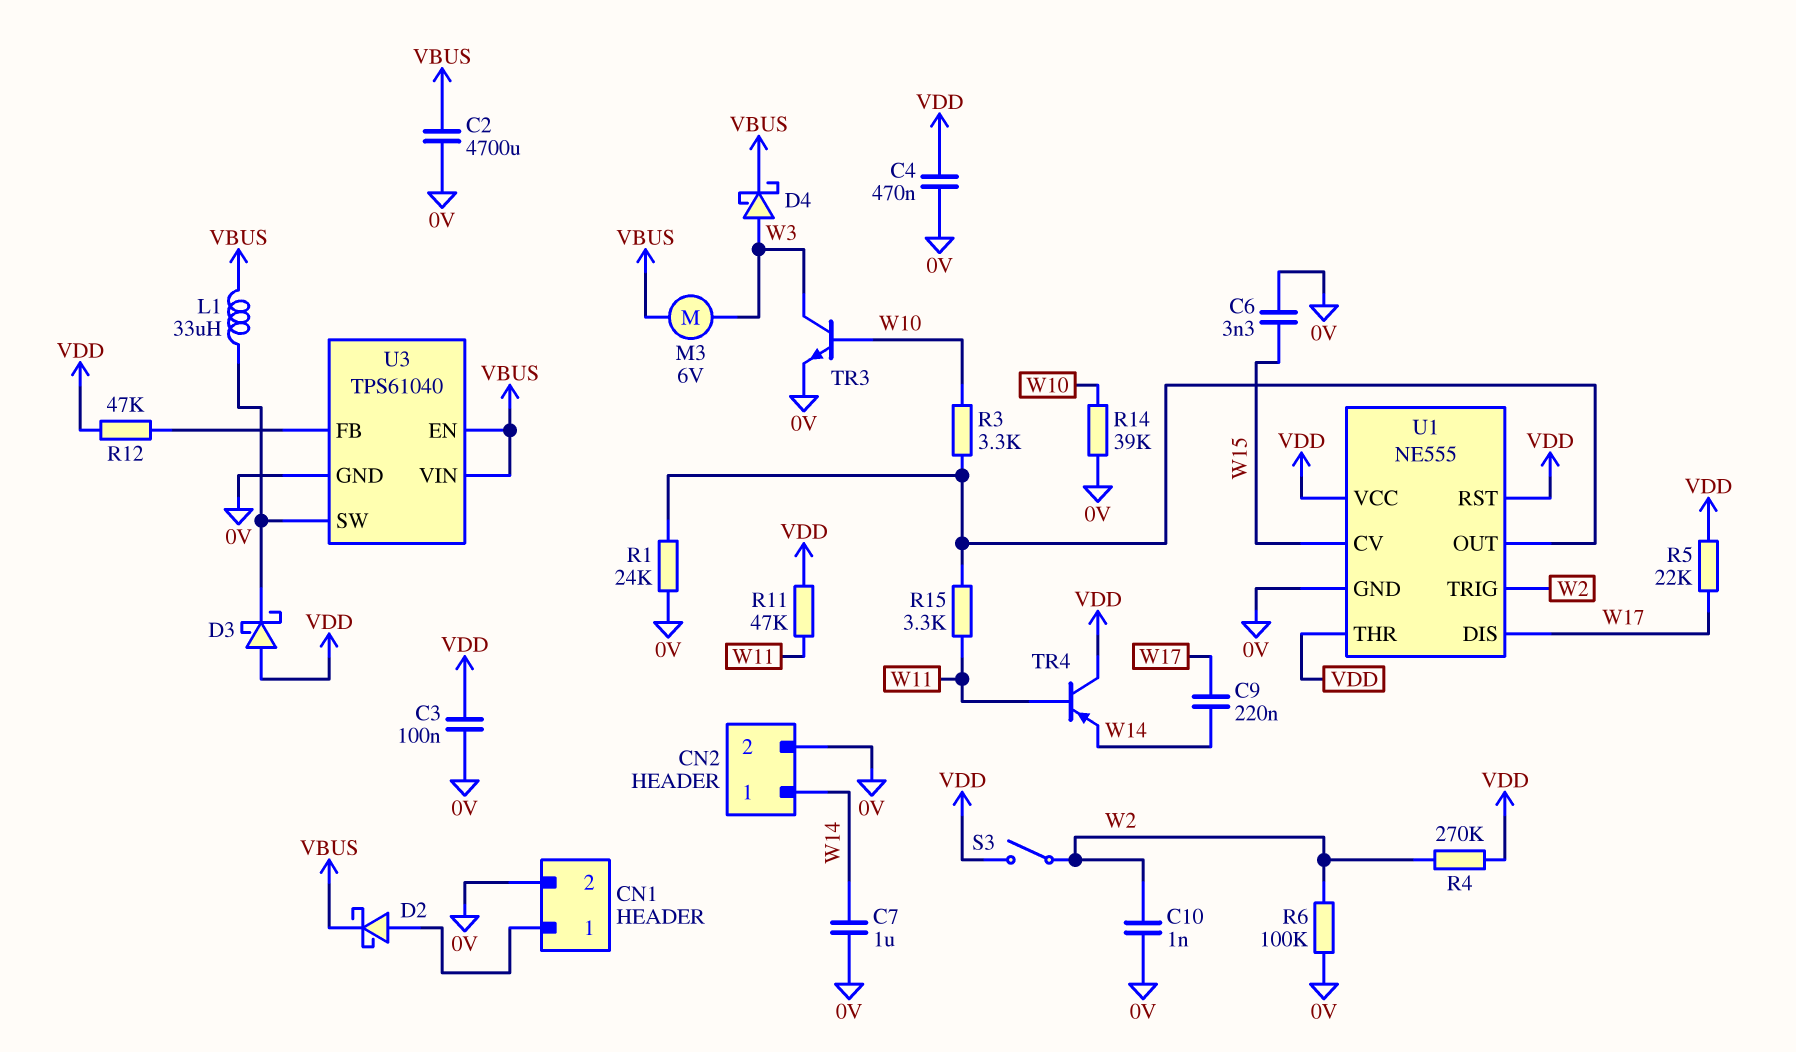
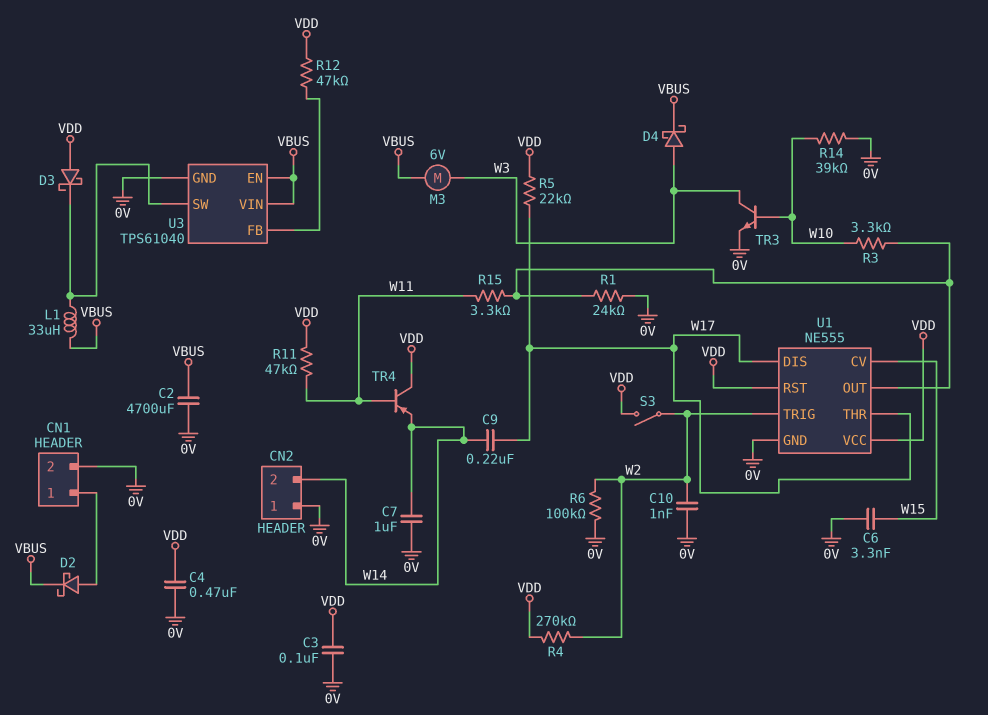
CN2 pin 1: W14 -> 0V
CN2 pin 2: 0V -> W14
U1 pin THR: VDD -> W17

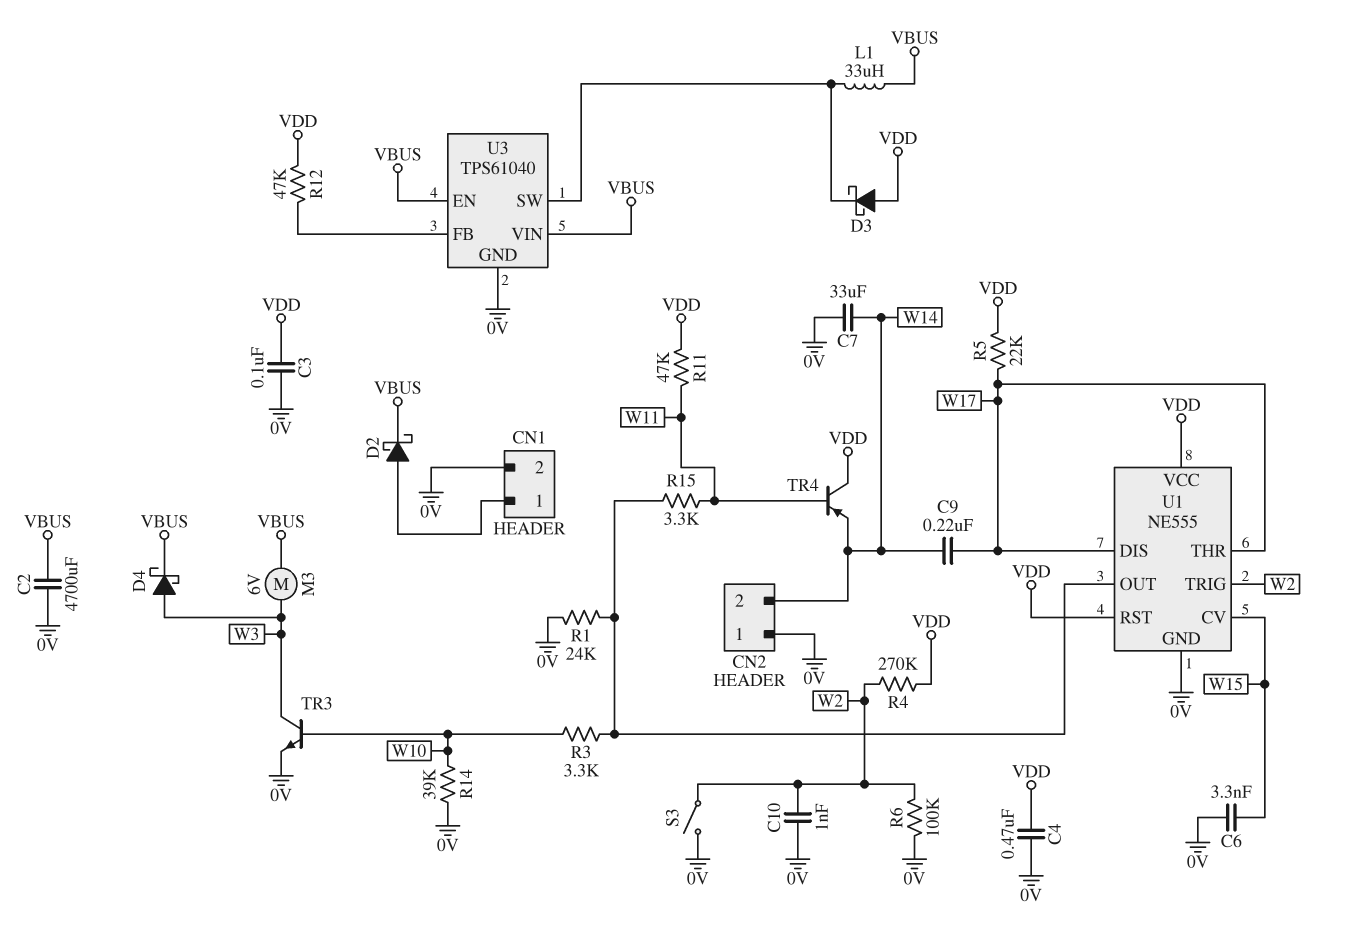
C7: 1uF (0V, W14) -> 33uF (0V, W14)
S3: switch (VDD, W2) -> switch (0V, W2)

